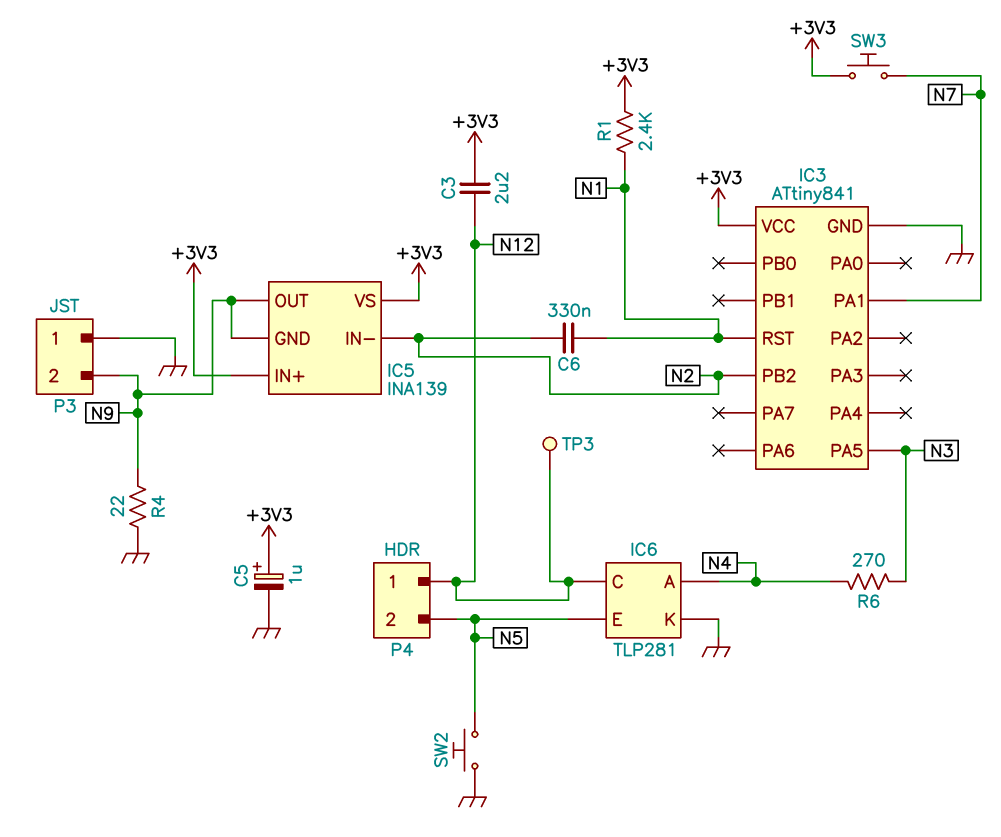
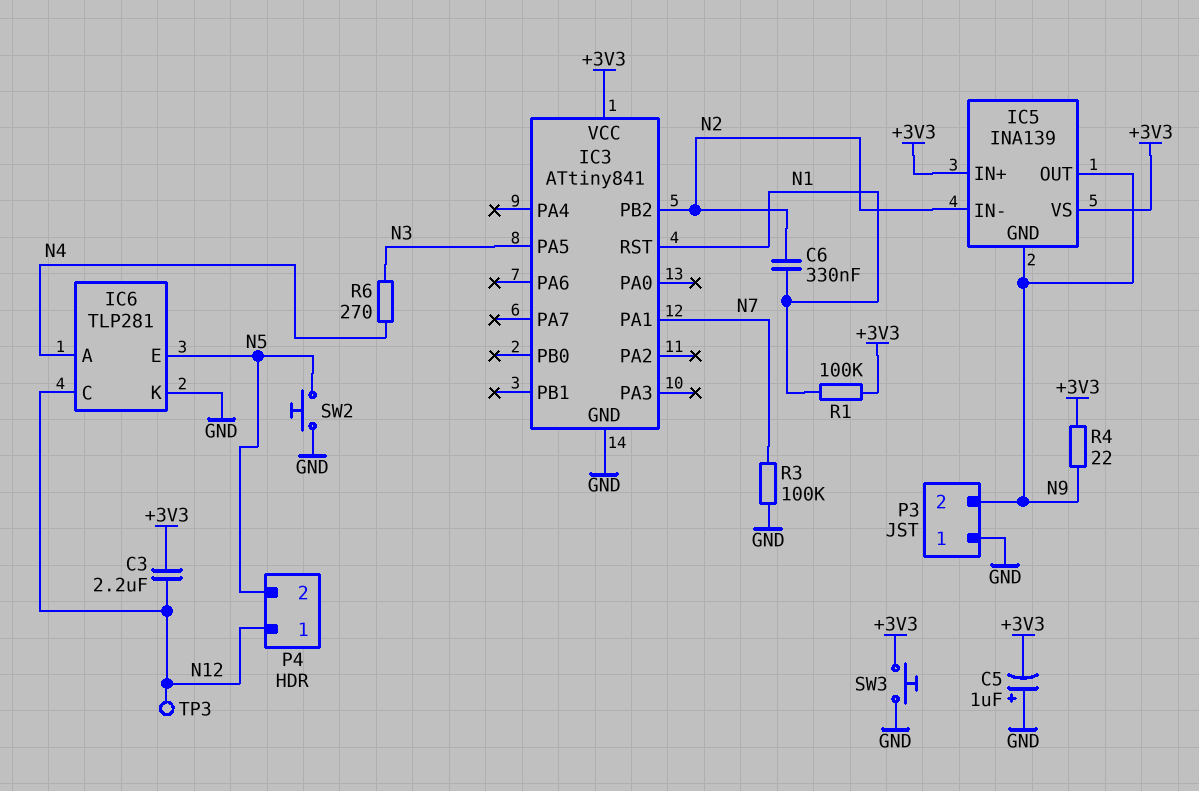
C5: 1uF (plus +3V3, minus GND) -> 1uF (plus GND, minus +3V3)
R1: 2.4k (+3V3, N1) -> 100k (+3V3, N1)
R3: none -> 100k (GND, N7)
R4: 22 (GND, N9) -> 22 (+3V3, N9)
SW3: button (+3V3, N7) -> button (+3V3, GND)

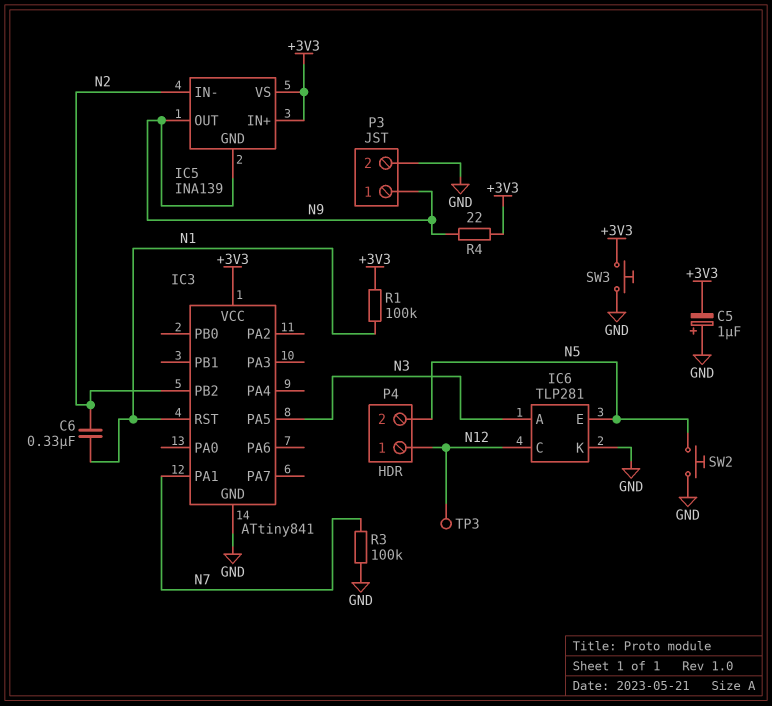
C3: 2.2uF (+3V3, N12) -> none
IC6 pin A: N4 -> N3
P3 pin 1: GND -> N9
P3 pin 2: N9 -> GND
R6: 270 (N3, N4) -> none

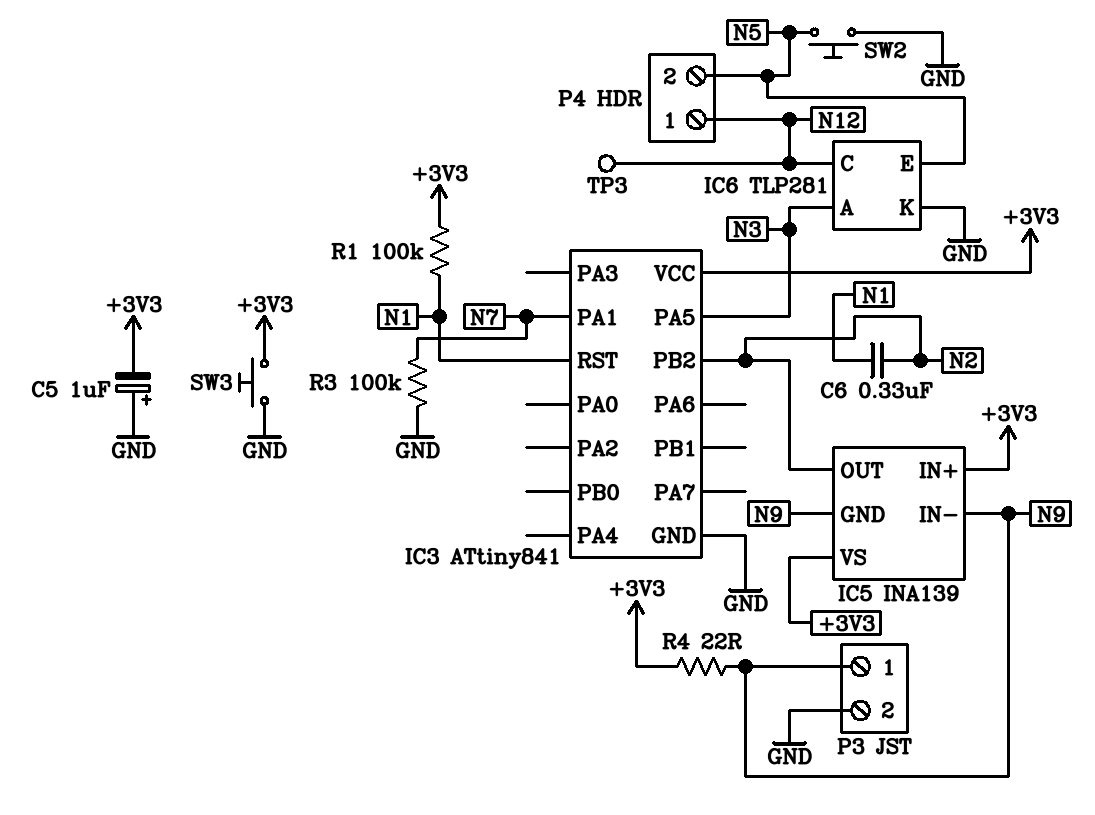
IC5 pin IN-: N2 -> N9
IC5 pin OUT: N9 -> N2

